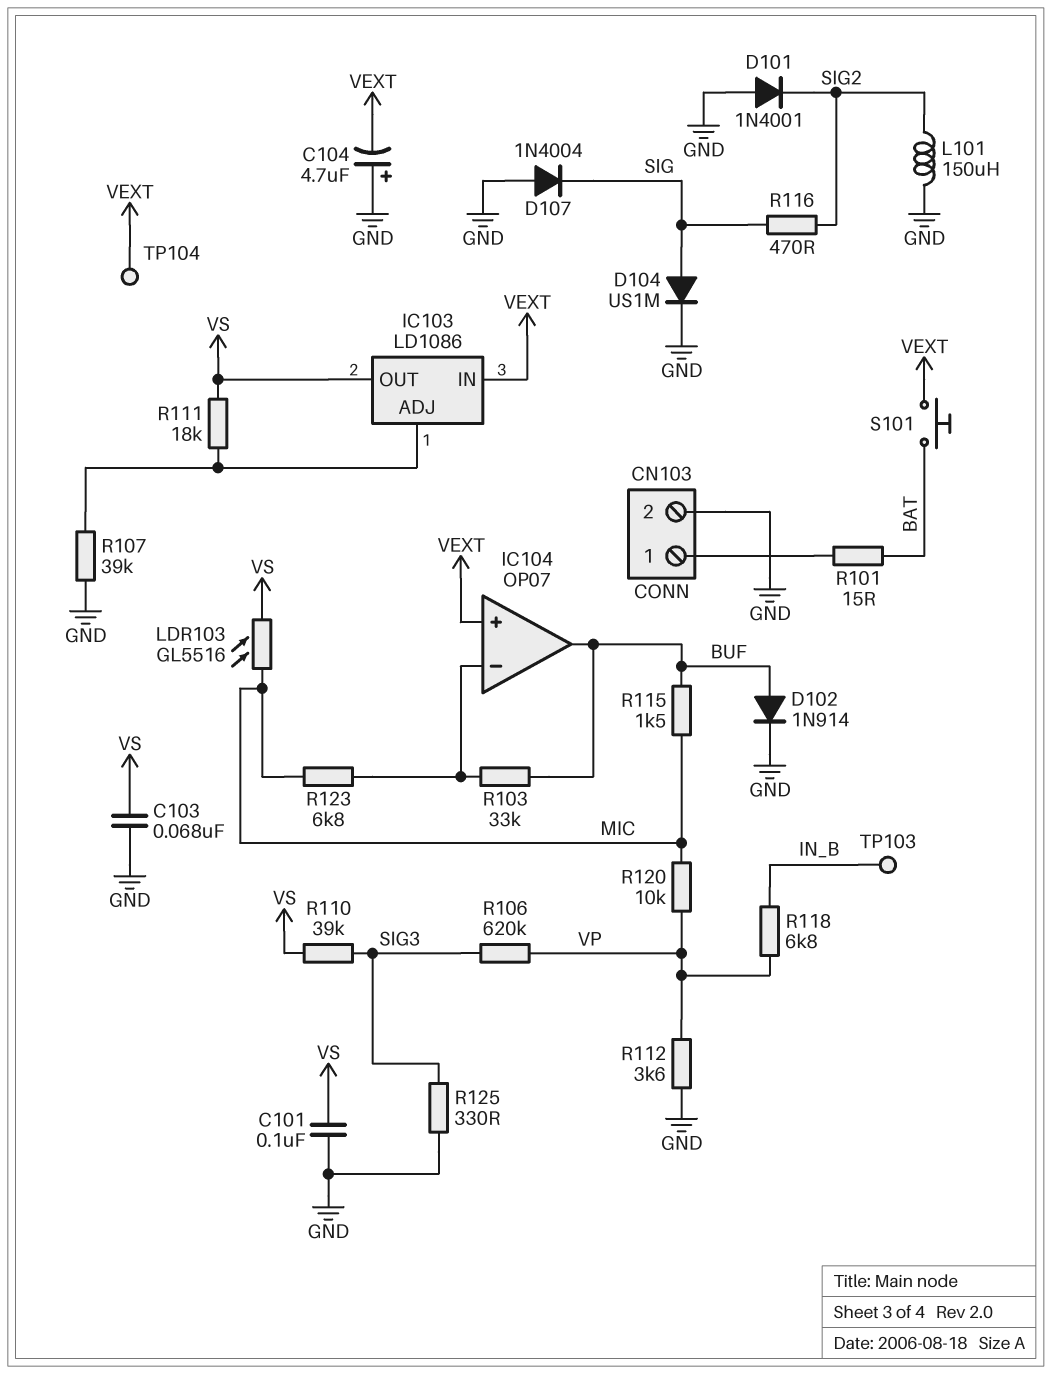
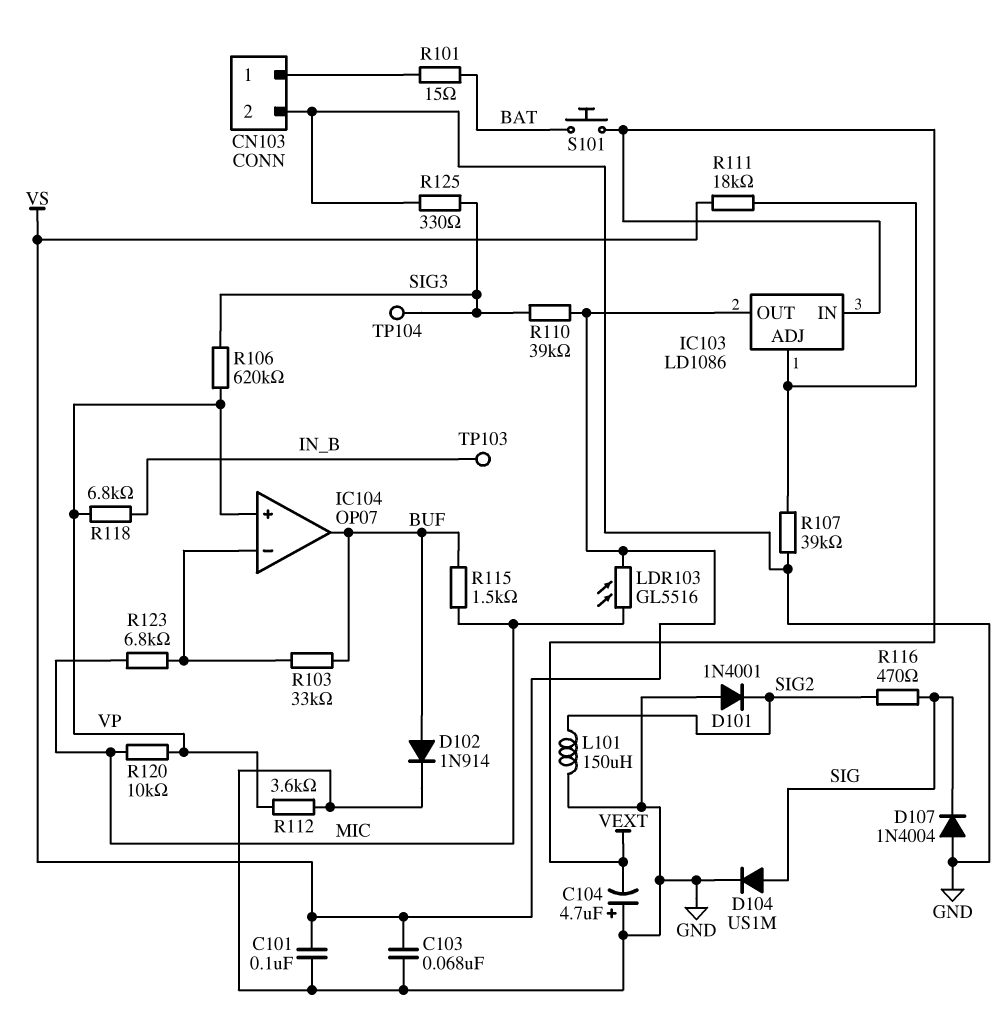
IC104 pin in+: VEXT -> VP
TP104: test point (VEXT) -> test point (SIG3)

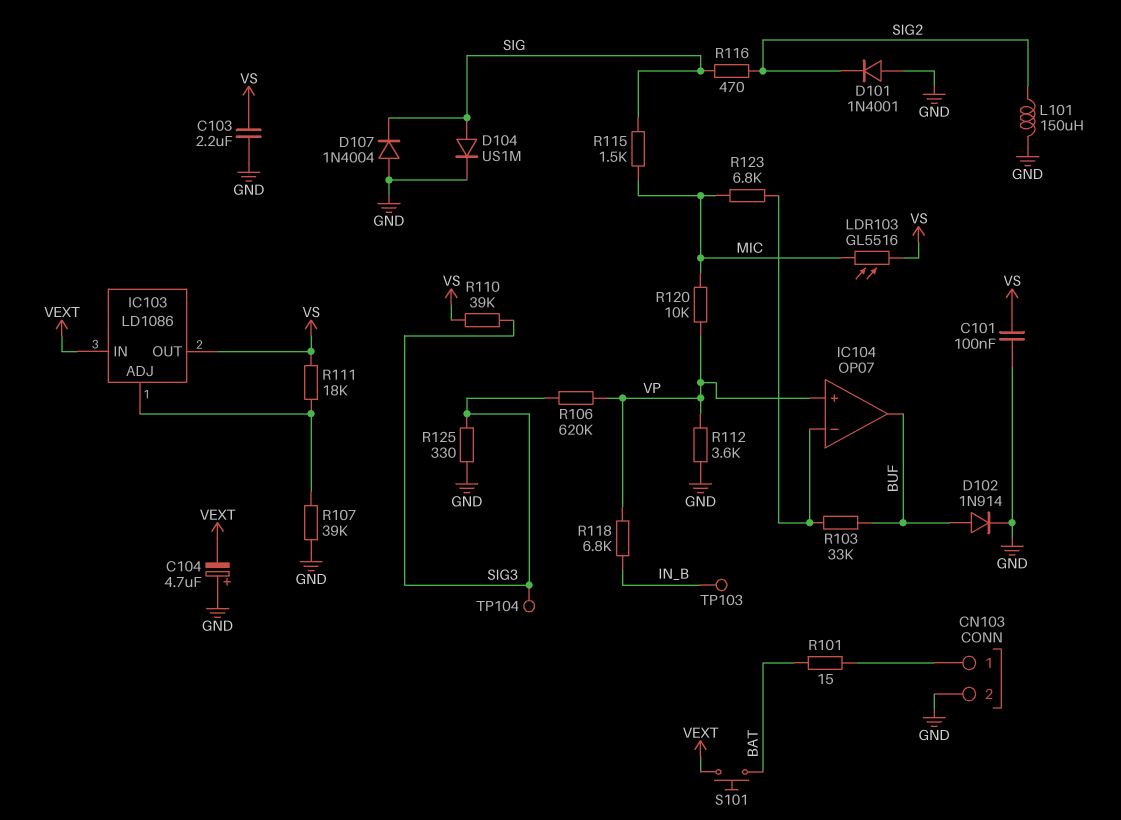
C103: 68nF (GND, VS) -> 2.2uF (GND, VS)
R115: 1.5k (BUF, MIC) -> 1.5k (MIC, SIG)

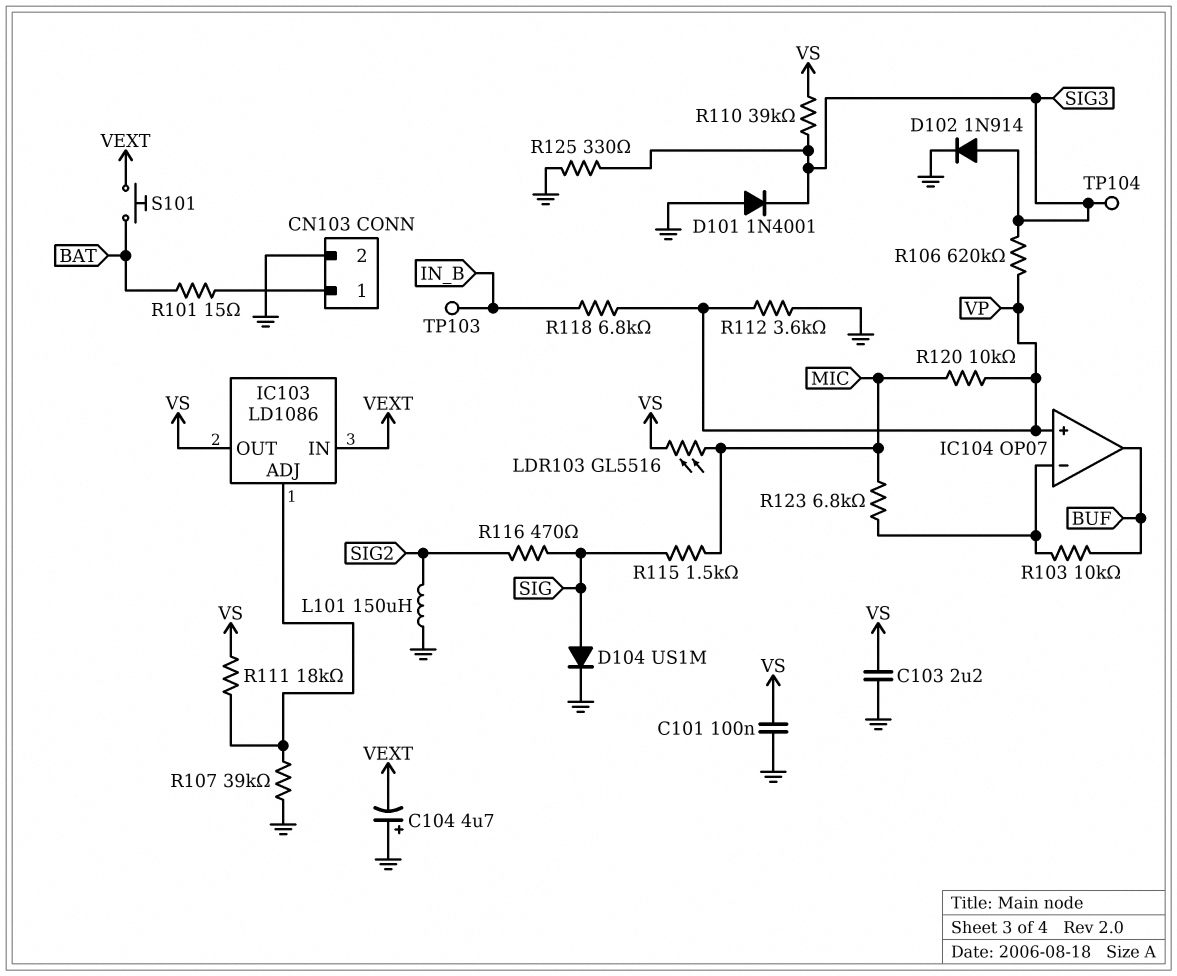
D101: diode 1N4001 (A GND, K SIG2) -> diode 1N4001 (A GND, K SIG3)
D102: diode 1N914 (A BUF, K GND) -> diode 1N914 (A SIG3, K GND)
D107: diode 1N4004 (A GND, K SIG) -> none
R103: 33k (BUF, IC104/in-) -> 10k (BUF, IC104/in-)

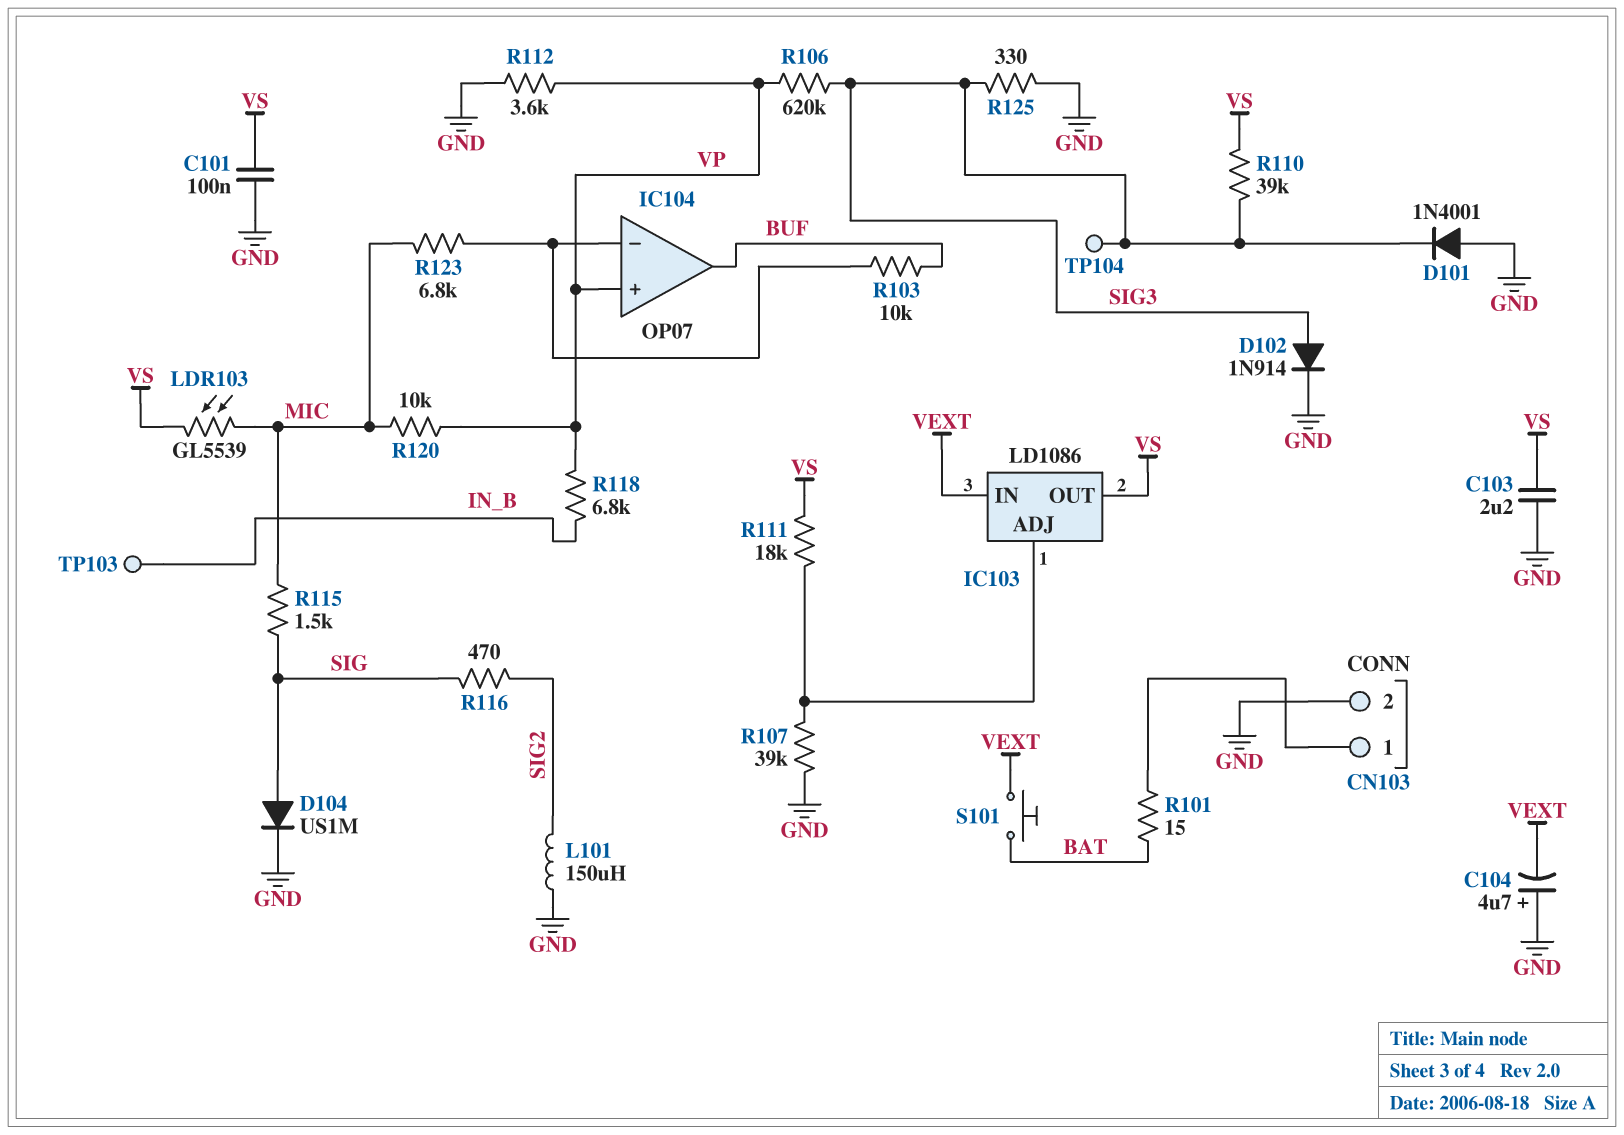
LDR103: GL5516 (MIC, VS) -> GL5539 (MIC, VS)

